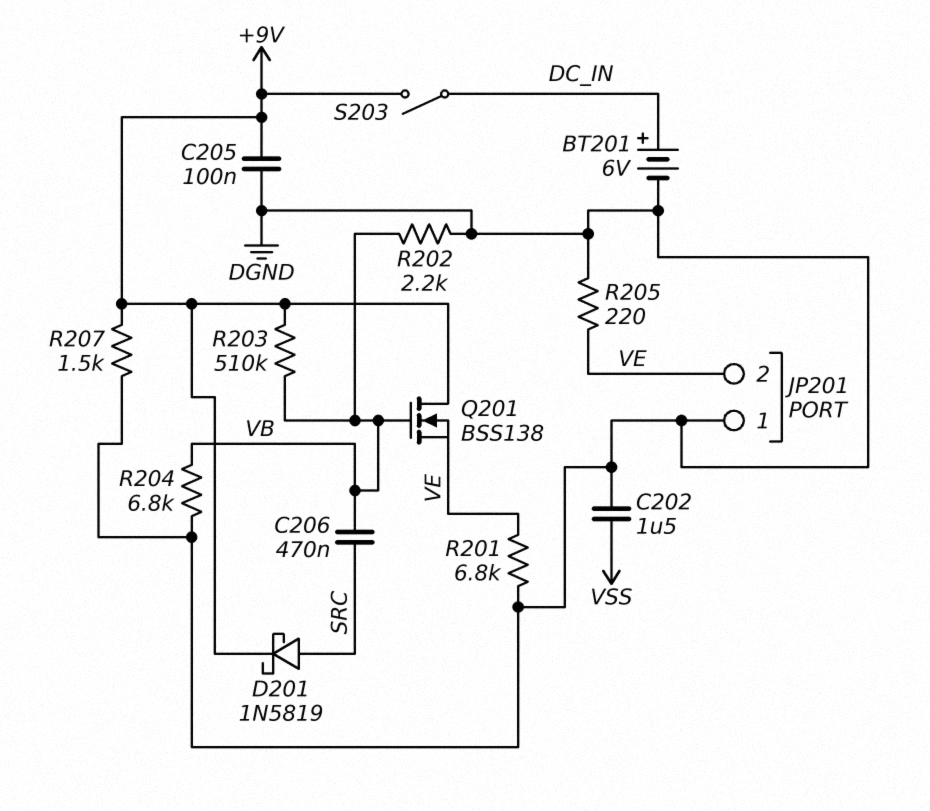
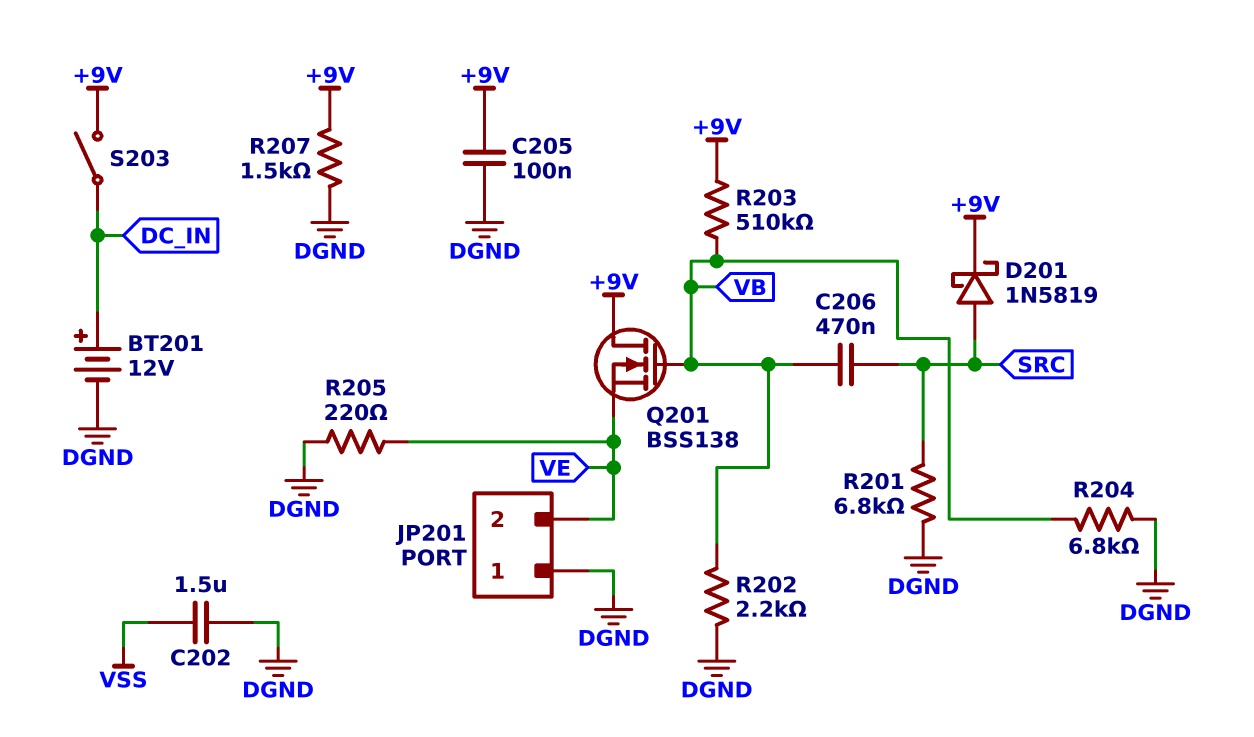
BT201: 6V (plus DC_IN, minus DGND) -> 12V (plus DC_IN, minus DGND)
R201: 6.8k (DGND, VE) -> 6.8k (DGND, SRC)

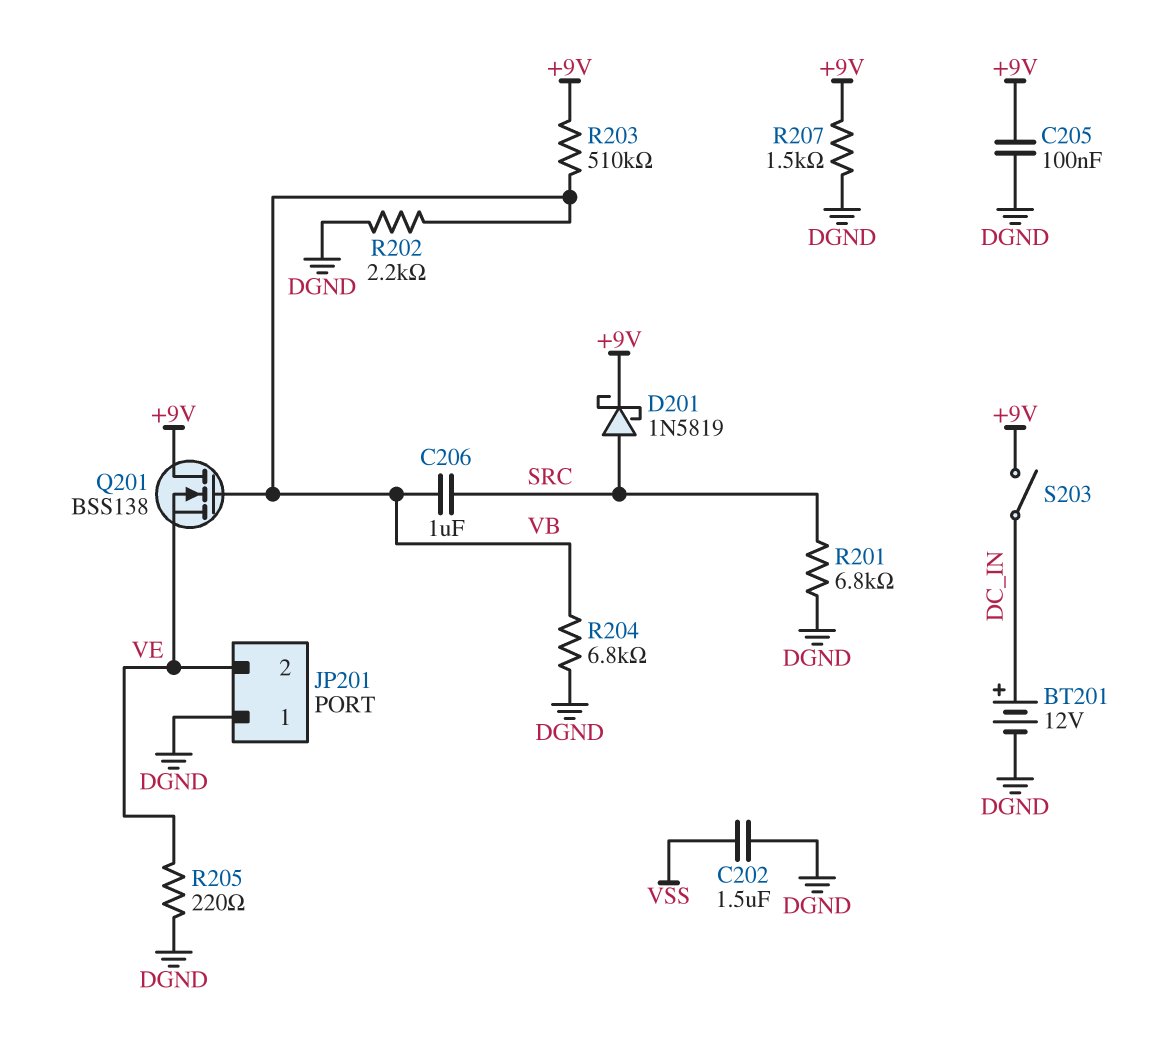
C206: 470nF (SRC, VB) -> 1uF (SRC, VB)

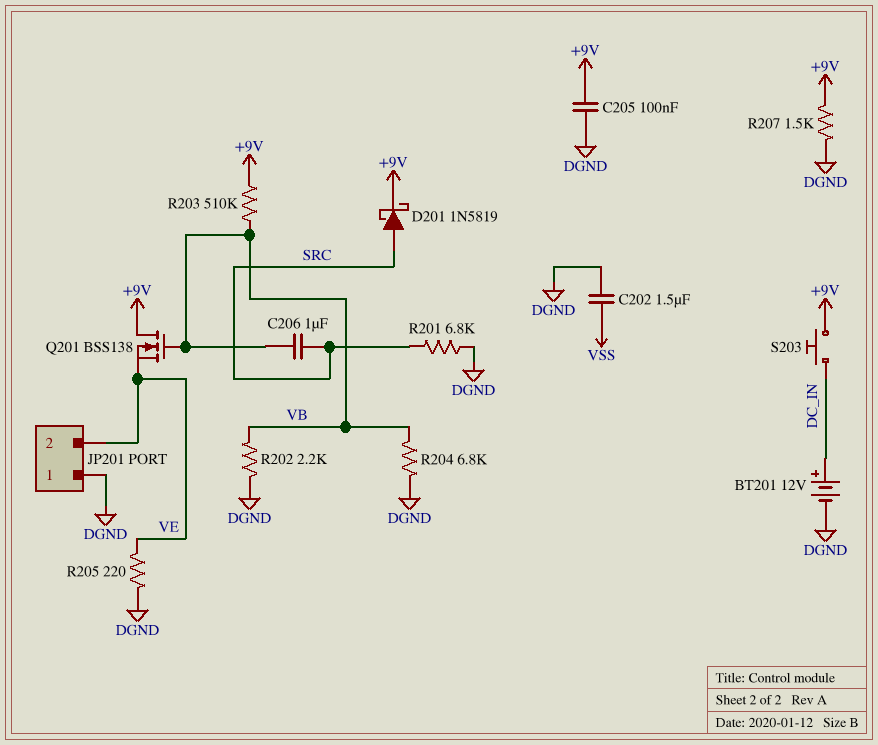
S203: switch (+9V, DC_IN) -> button (+9V, DC_IN)

